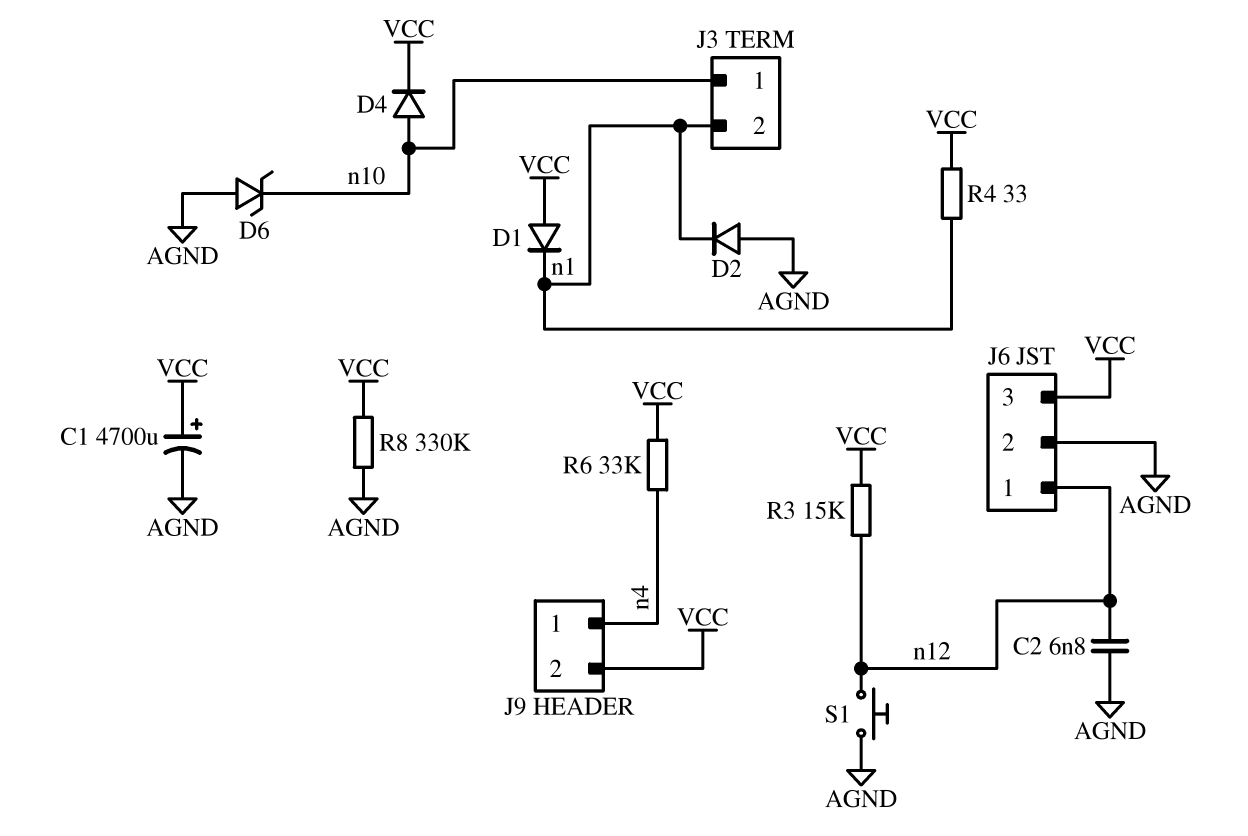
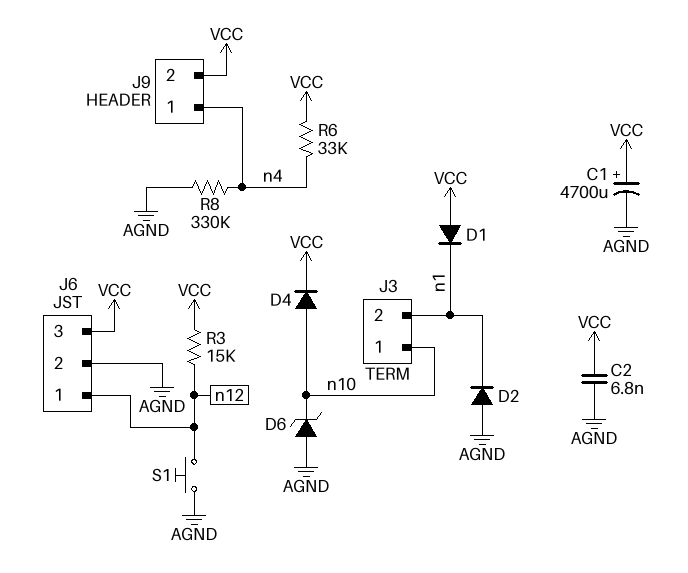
C2: 6.8nF (AGND, n12) -> 6.8nF (AGND, VCC)
R4: 33 (VCC, n1) -> none
R8: 330k (AGND, VCC) -> 330k (AGND, n4)

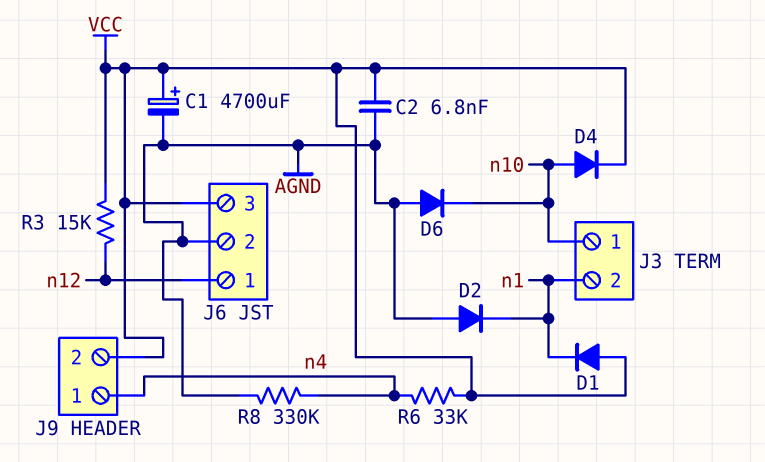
D6: zener (A AGND, K n10) -> diode (A AGND, K n10)
S1: button (AGND, n12) -> none

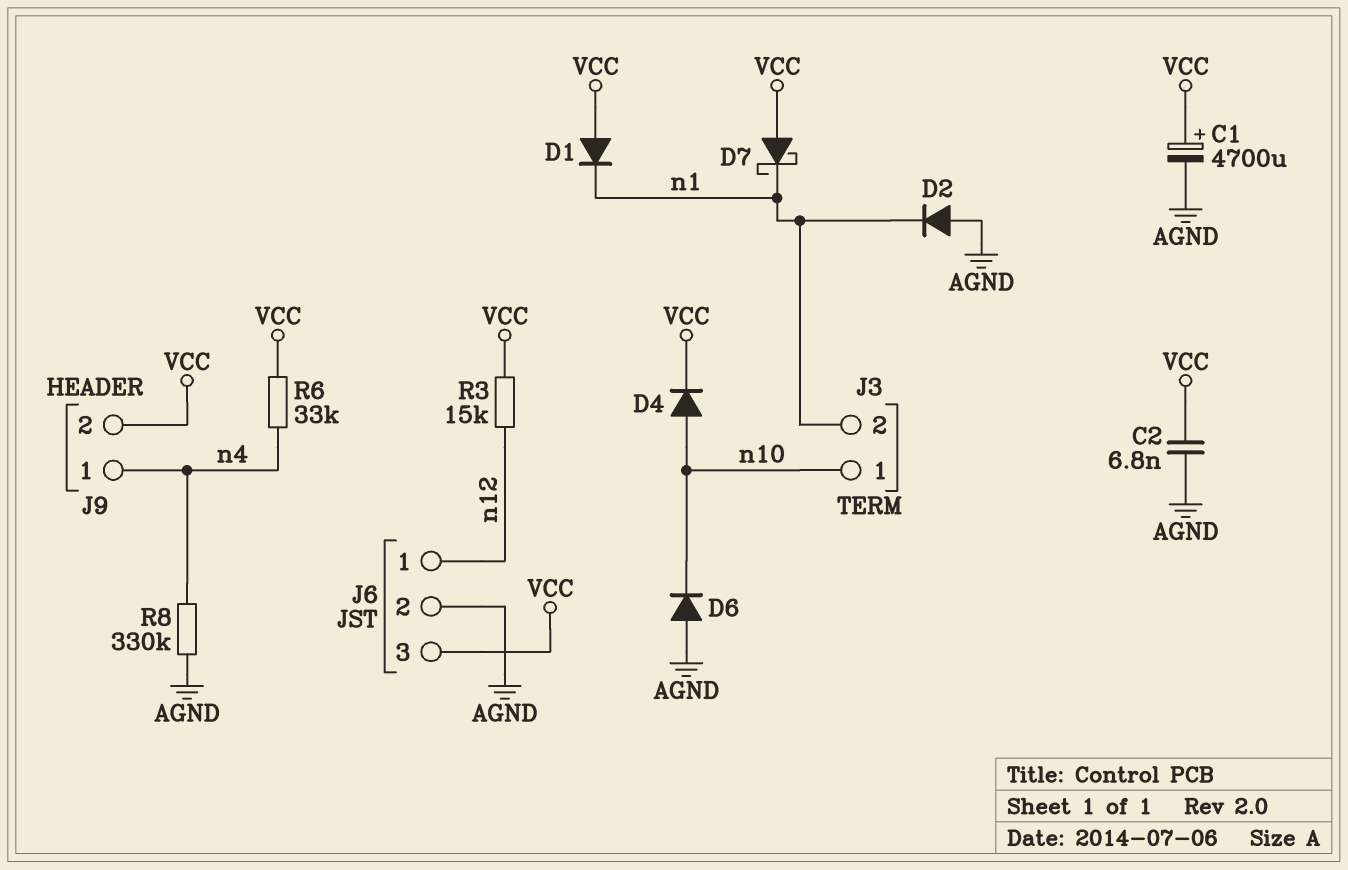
D7: none -> schottky (A VCC, K n1)

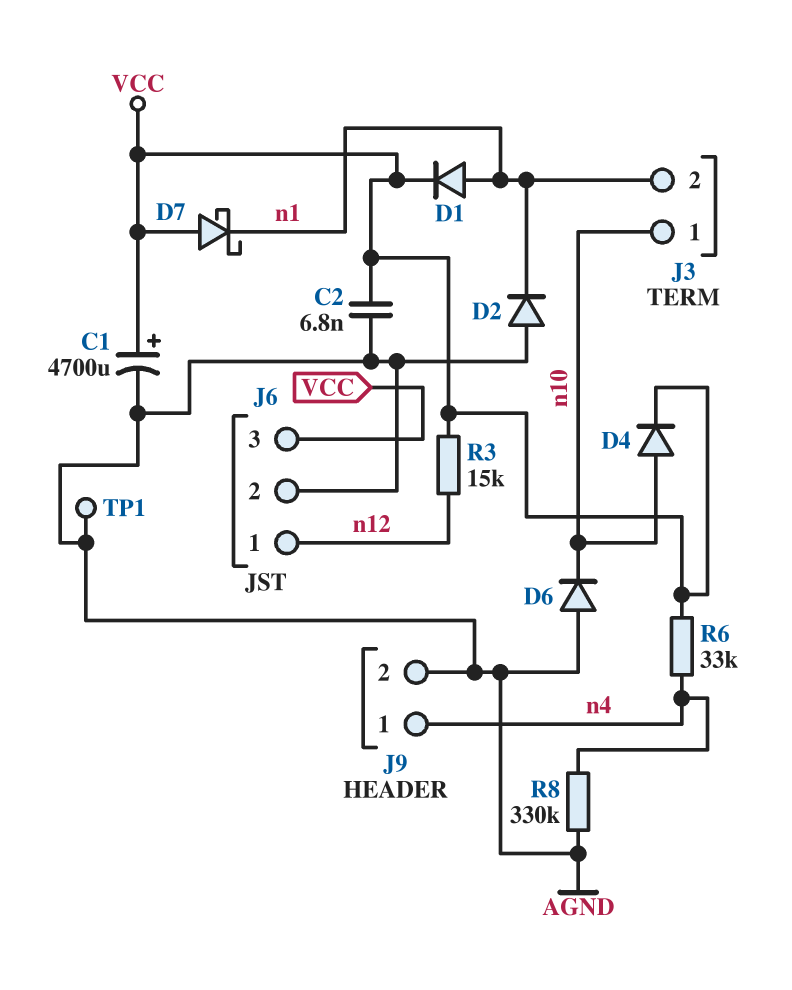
D1: diode (A VCC, K n1) -> diode (A n1, K VCC)
J9 pin 2: VCC -> AGND
TP1: none -> test point (AGND)

